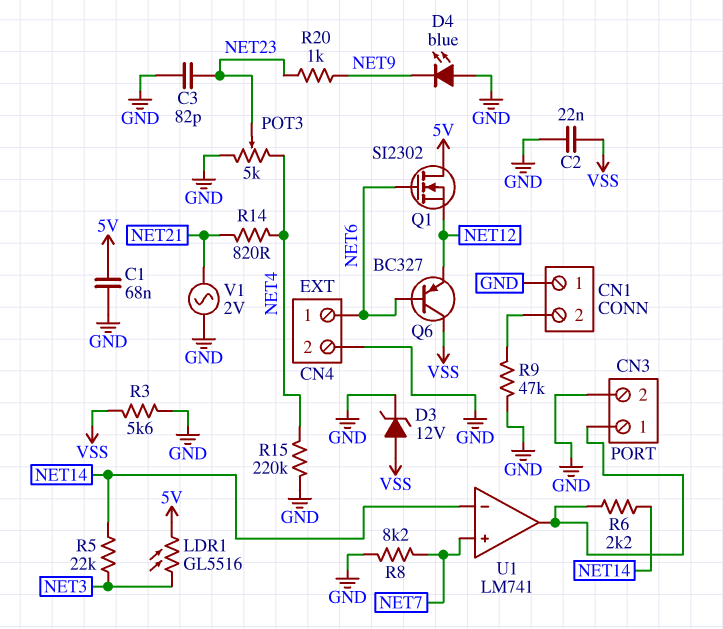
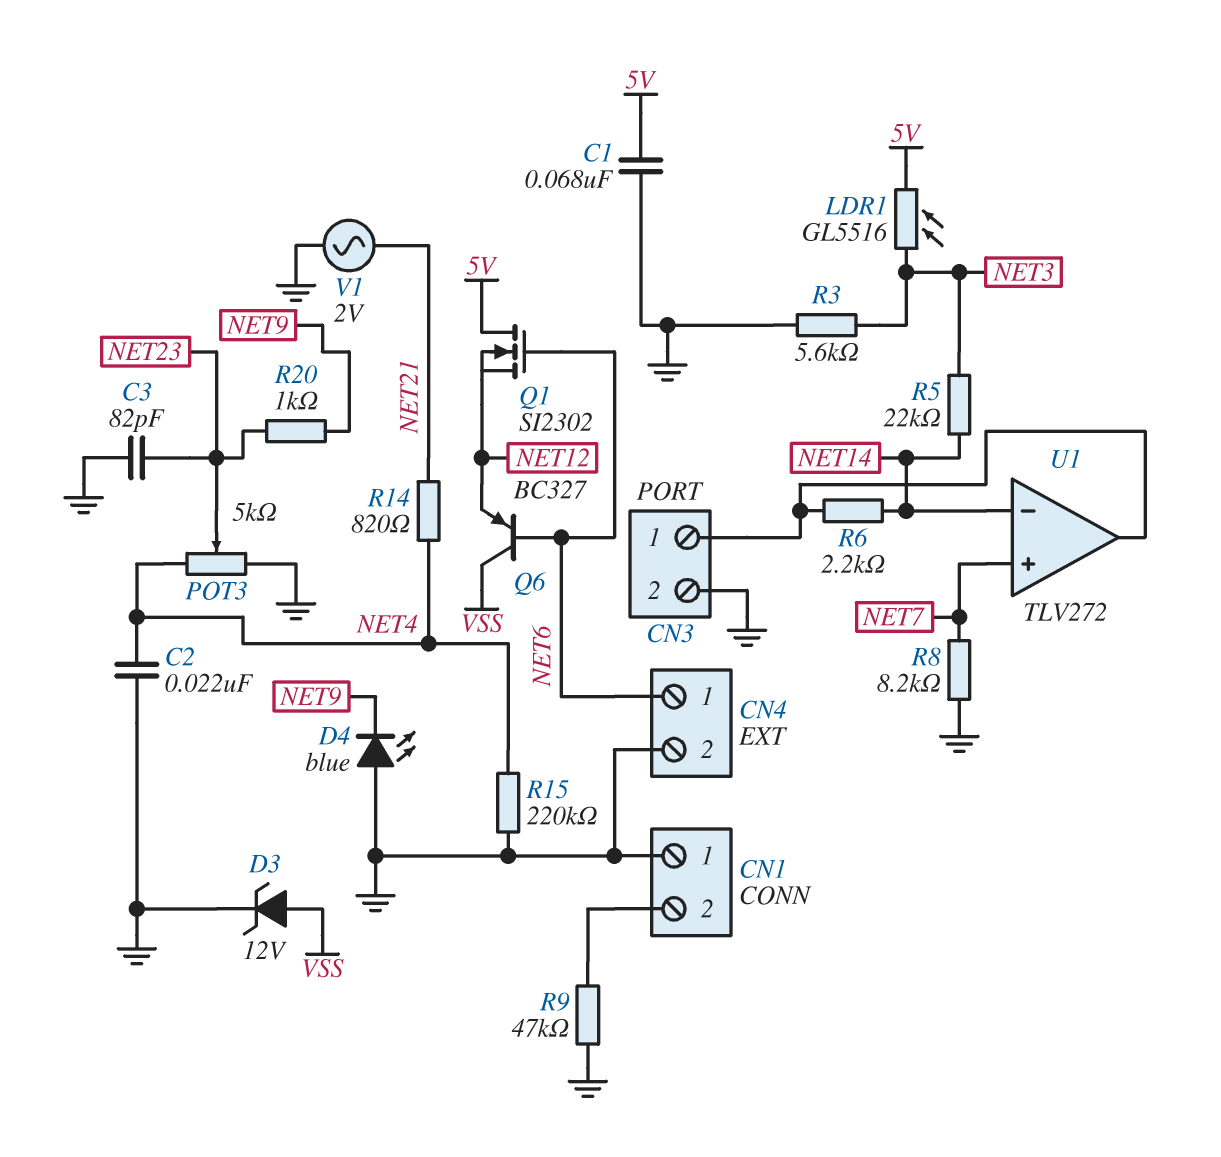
C2: 22nF (GND, VSS) -> 22nF (GND, NET4)
R3: 5.6k (GND, VSS) -> 5.6k (GND, NET3)
U1: LM741 -> TLV272

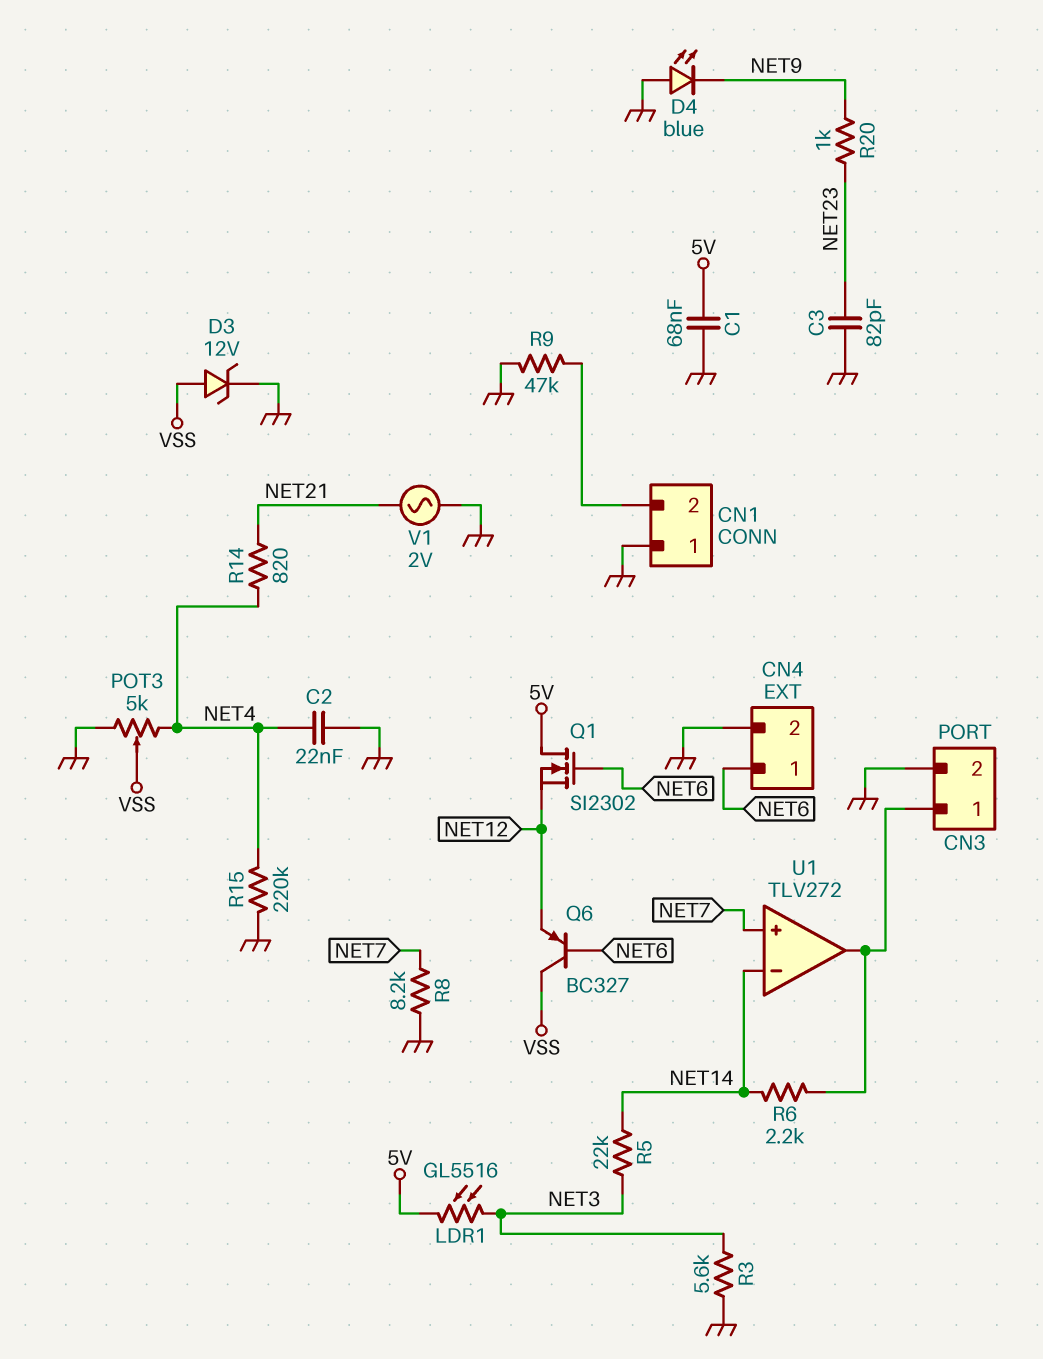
POT3: 5k (GND, NET4, wiper NET23) -> 5k (GND, NET4, wiper VSS)

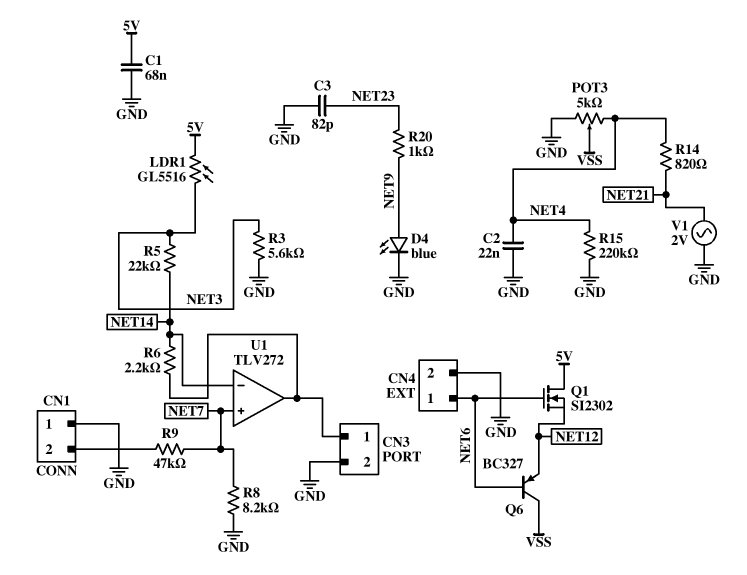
D3: zener 12V (A VSS, K GND) -> none
D4: LED blue (A GND, K NET9) -> LED blue (A NET9, K GND)
R9: 47k (CN1/2, GND) -> 47k (CN1/2, NET7)

